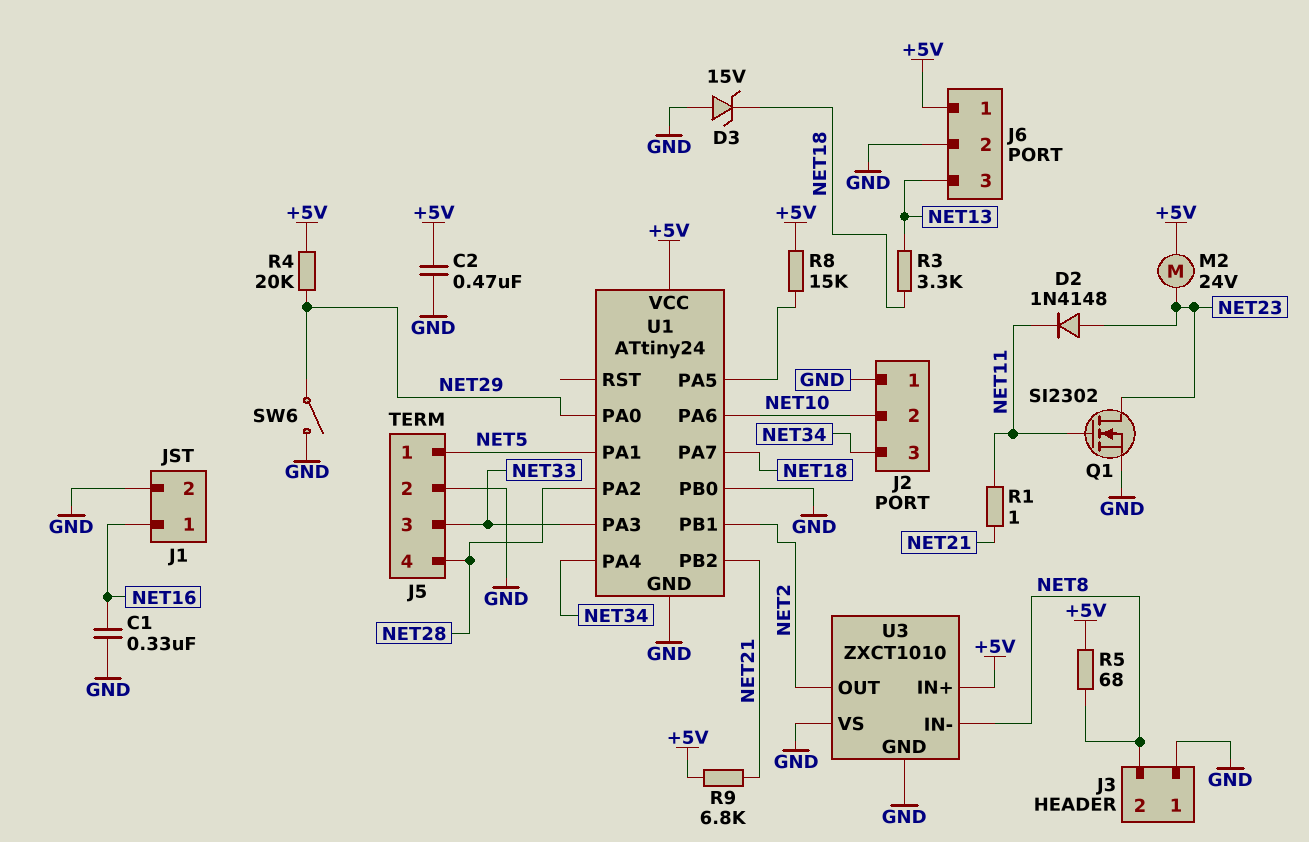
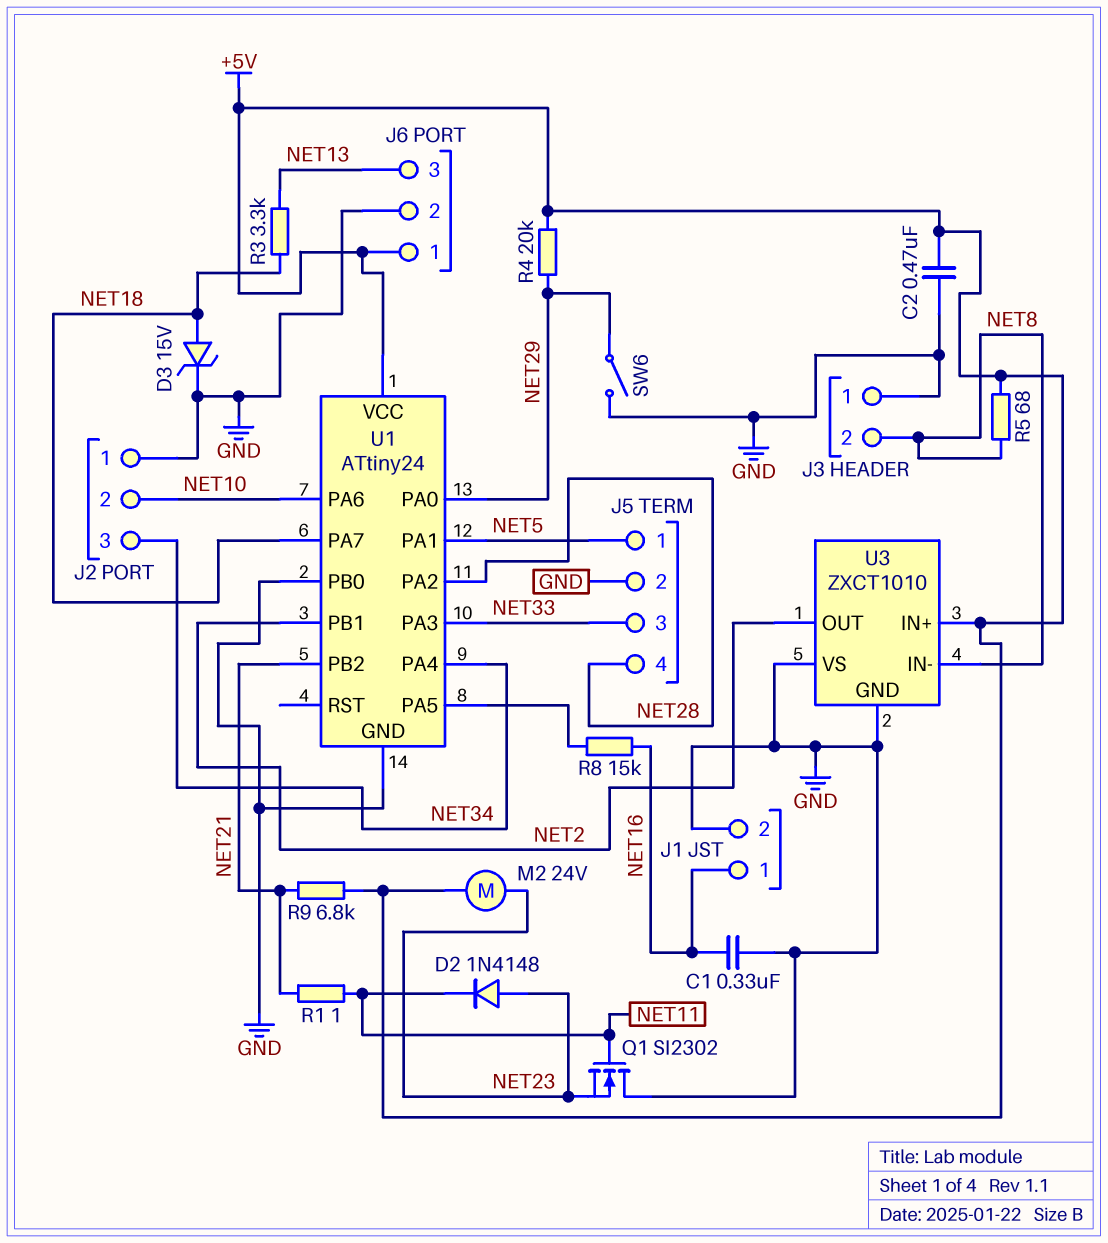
D3: zener 15V (A GND, K NET18) -> zener 15V (A NET18, K GND)
Q1: NMOS SI2302 (G NET11, D NET23, S GND) -> NMOS SI2302 (G NET11, D GND, S NET23)
R8: 15k (+5V, U1/PA5) -> 15k (NET16, U1/PA5)

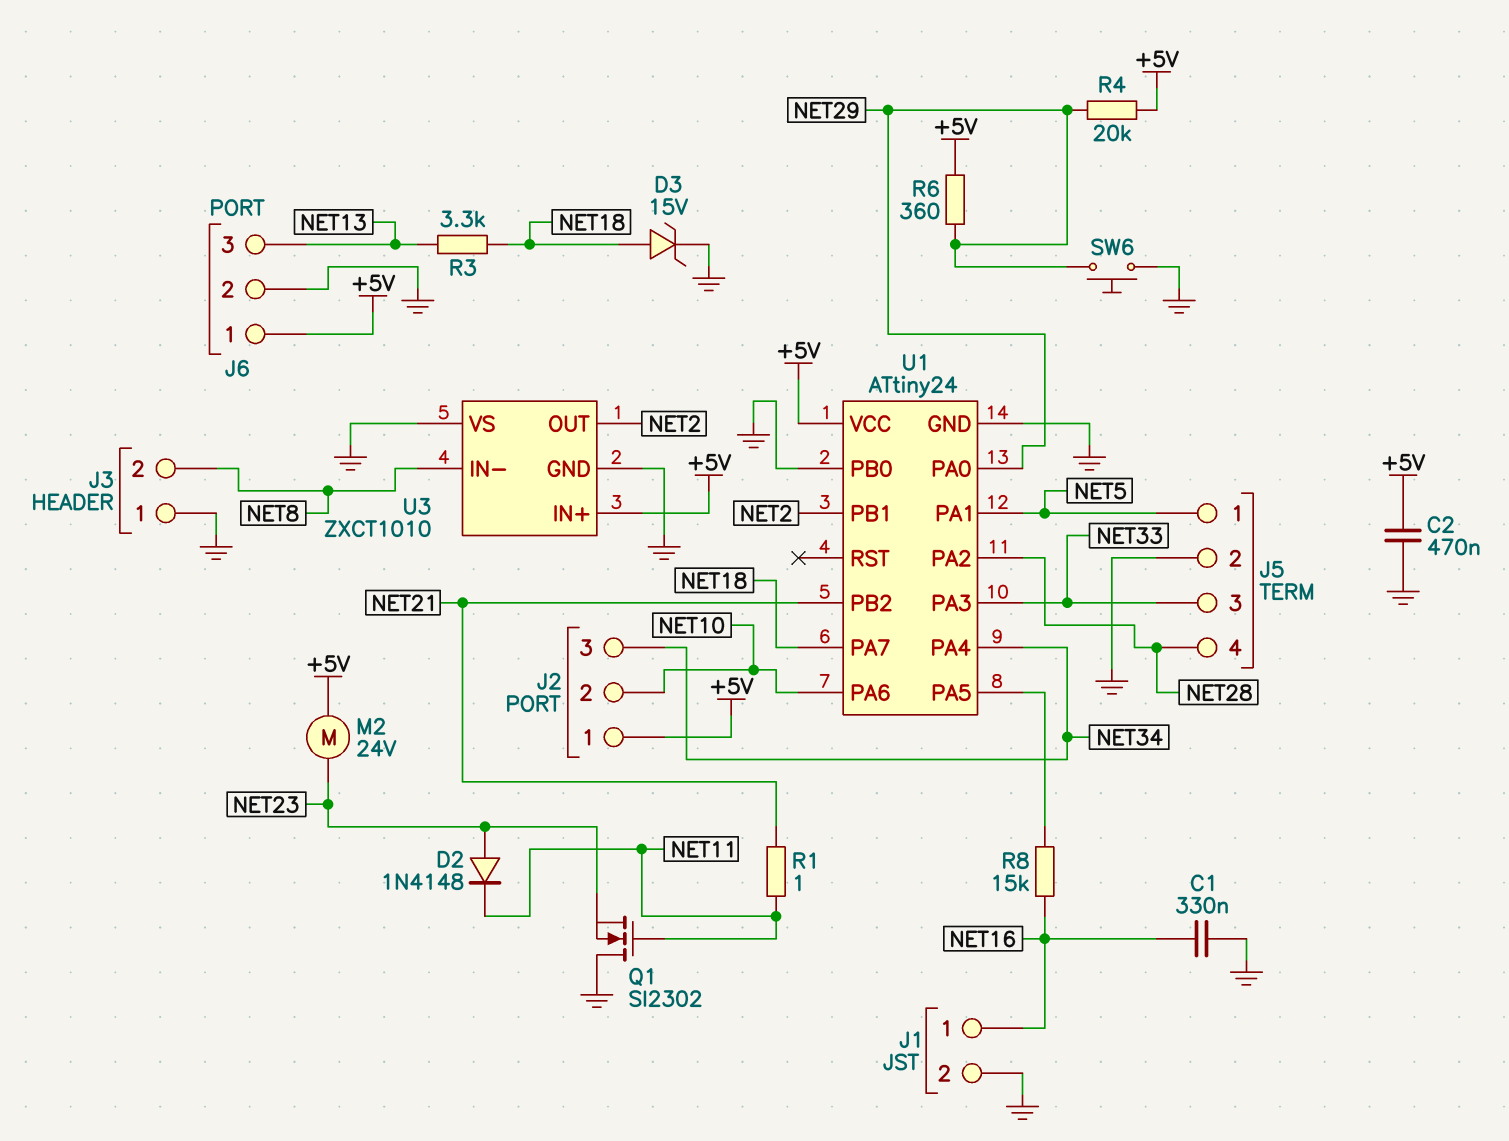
J2 pin 1: GND -> +5V
R5: 68 (+5V, NET8) -> none
R6: none -> 360 (+5V, NET29)
R9: 6.8k (+5V, NET21) -> none
SW6: switch (GND, NET29) -> button (GND, NET29)

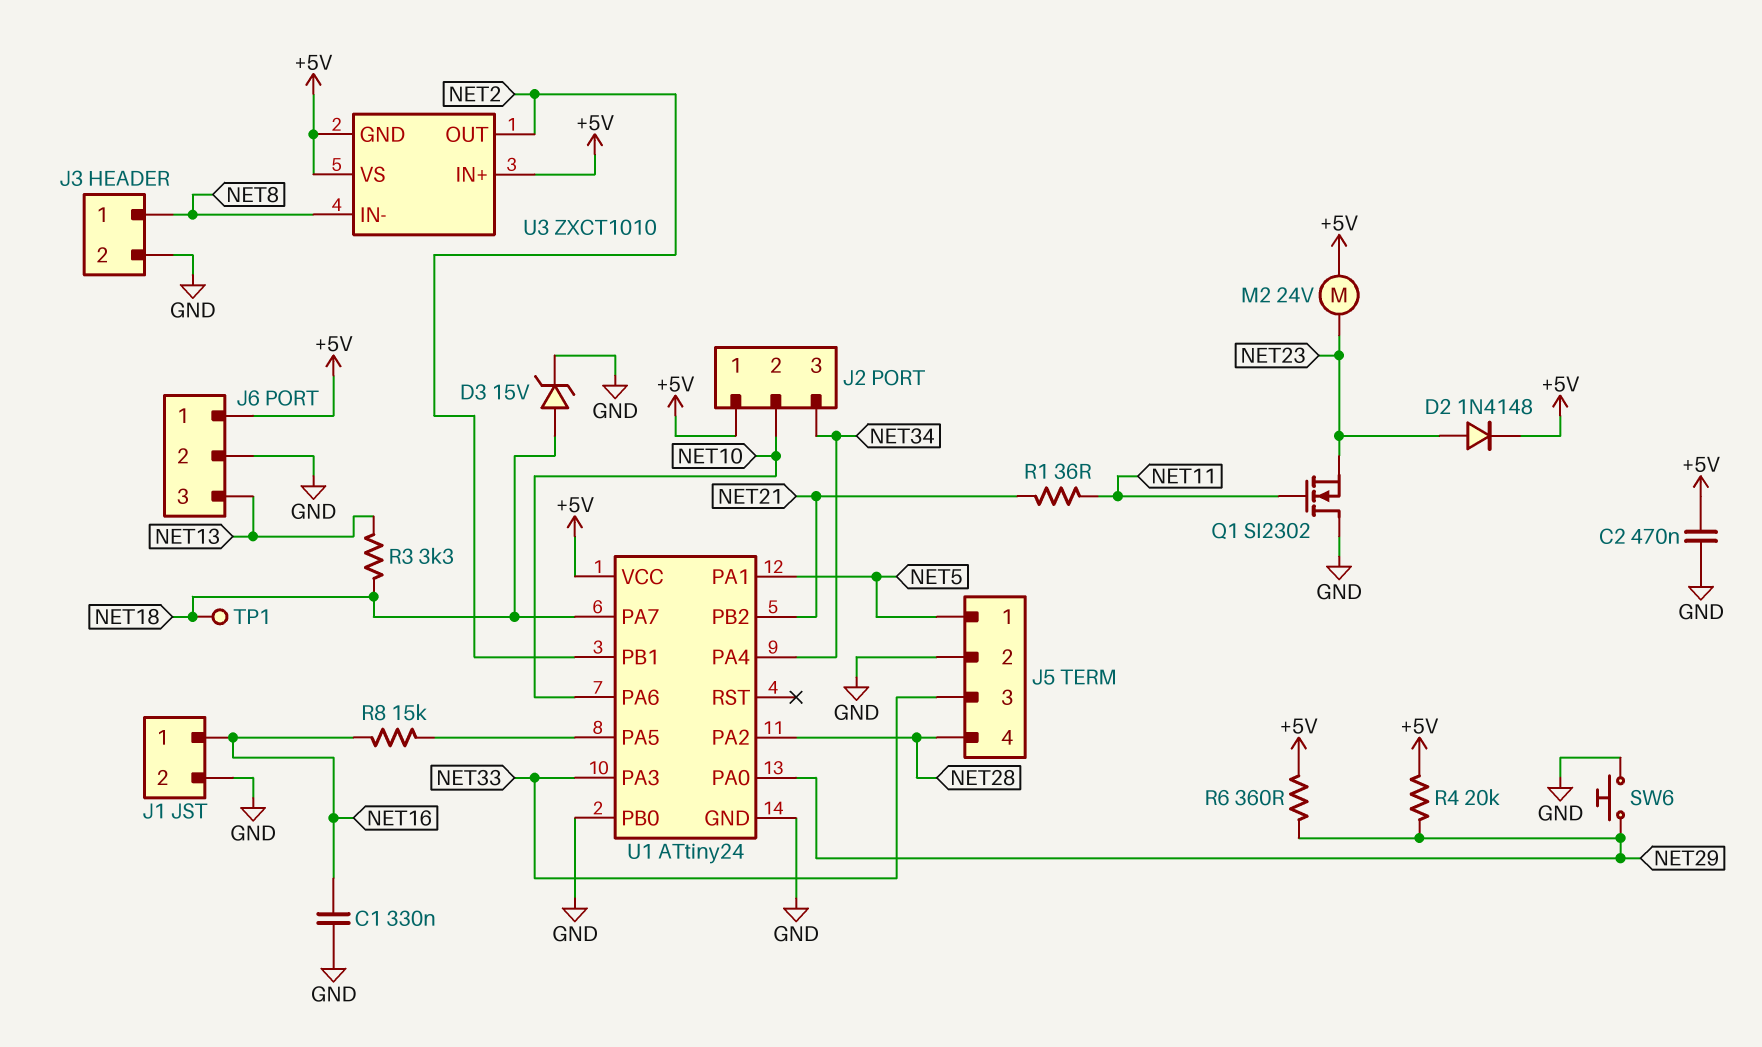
D2: diode 1N4148 (A NET23, K NET11) -> diode 1N4148 (A NET23, K +5V)
J3 pin 1: GND -> NET8
J3 pin 2: NET8 -> GND
R1: 1 (NET11, NET21) -> 36 (NET11, NET21)
TP1: none -> test point (NET18)
U3 pin GND: GND -> +5V
U3 pin VS: GND -> +5V

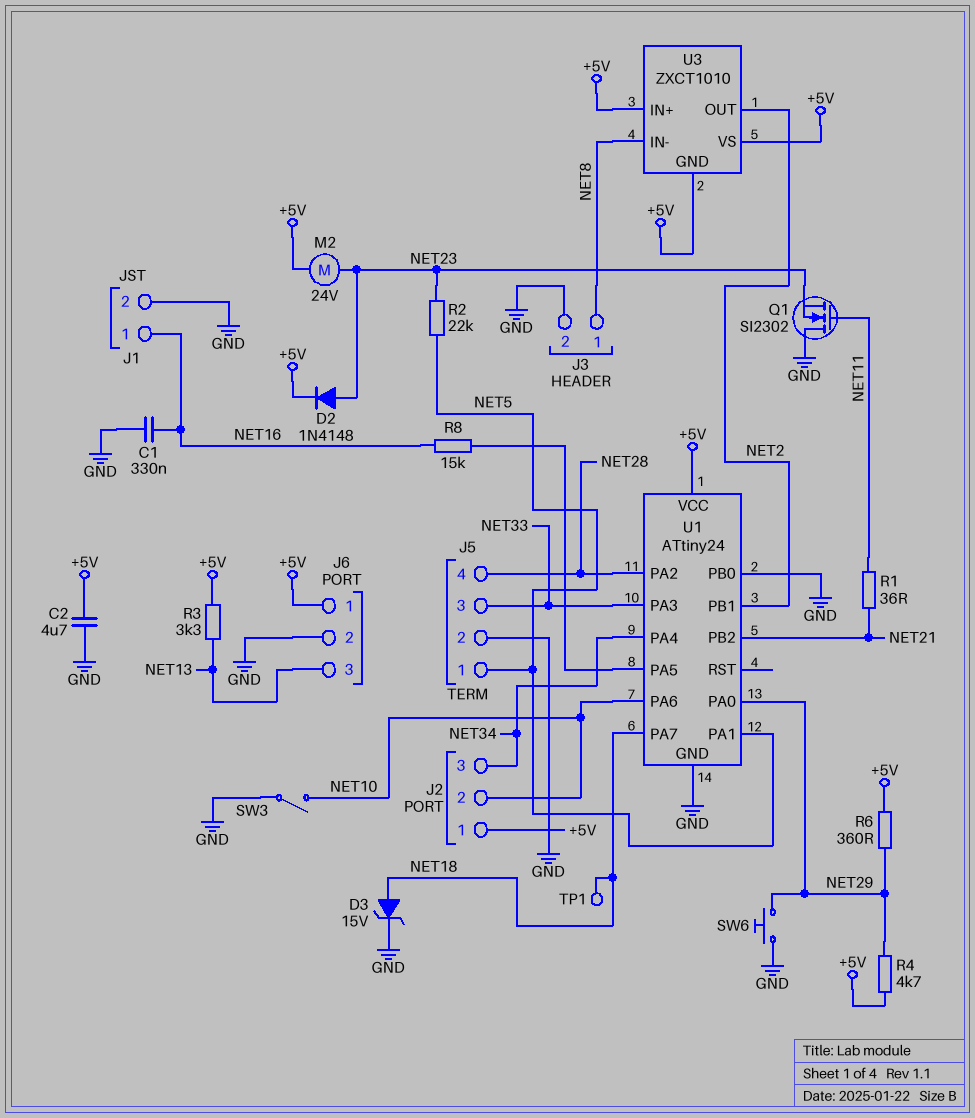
C2: 470nF (+5V, GND) -> 4.7uF (+5V, GND)
R2: none -> 22k (NET5, NET23)
R3: 3.3k (NET13, NET18) -> 3.3k (+5V, NET13)
R4: 20k (+5V, NET29) -> 4.7k (+5V, NET29)
SW3: none -> switch (GND, NET10)

